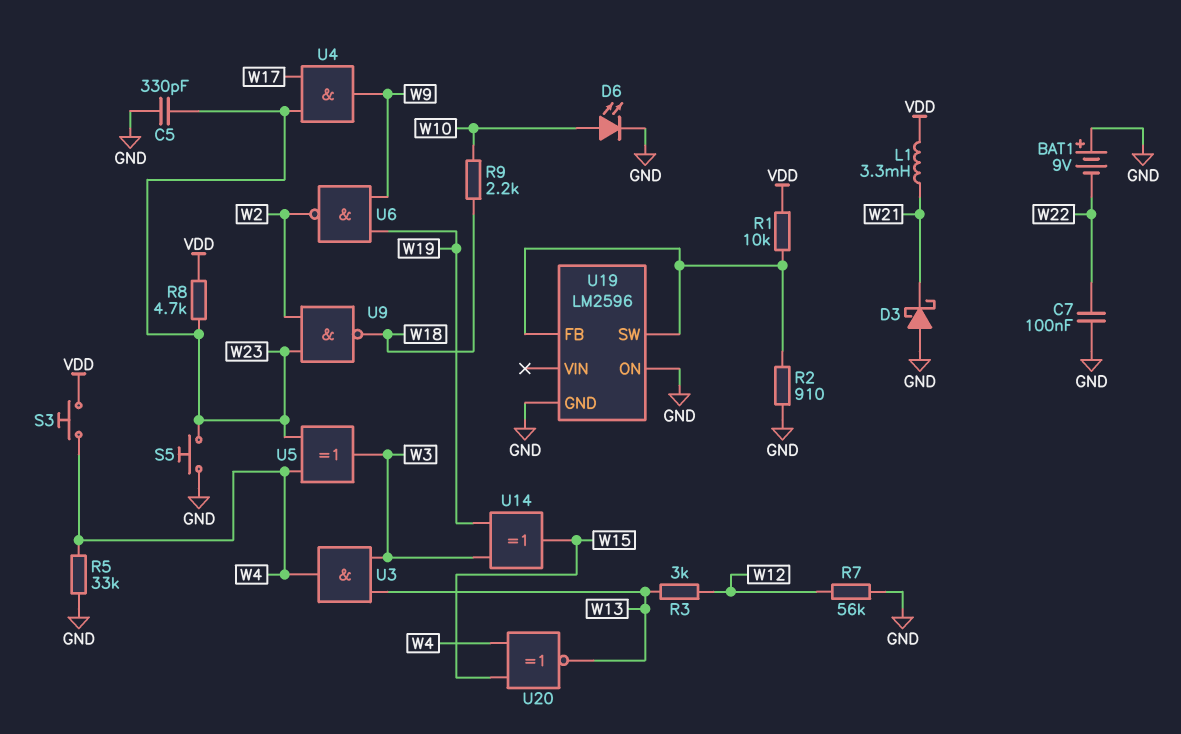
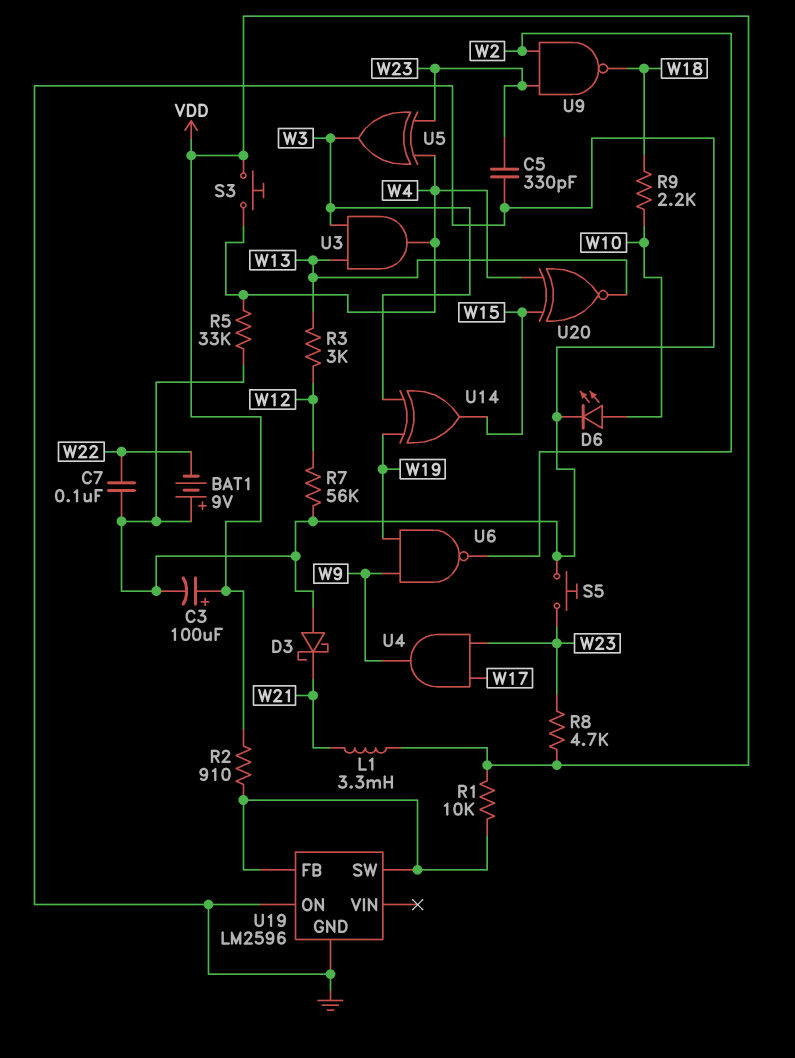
C3: none -> 100uF (plus VDD, minus GND)
R2: 910 (GND, U19/FB) -> 910 (U19/FB, VDD)

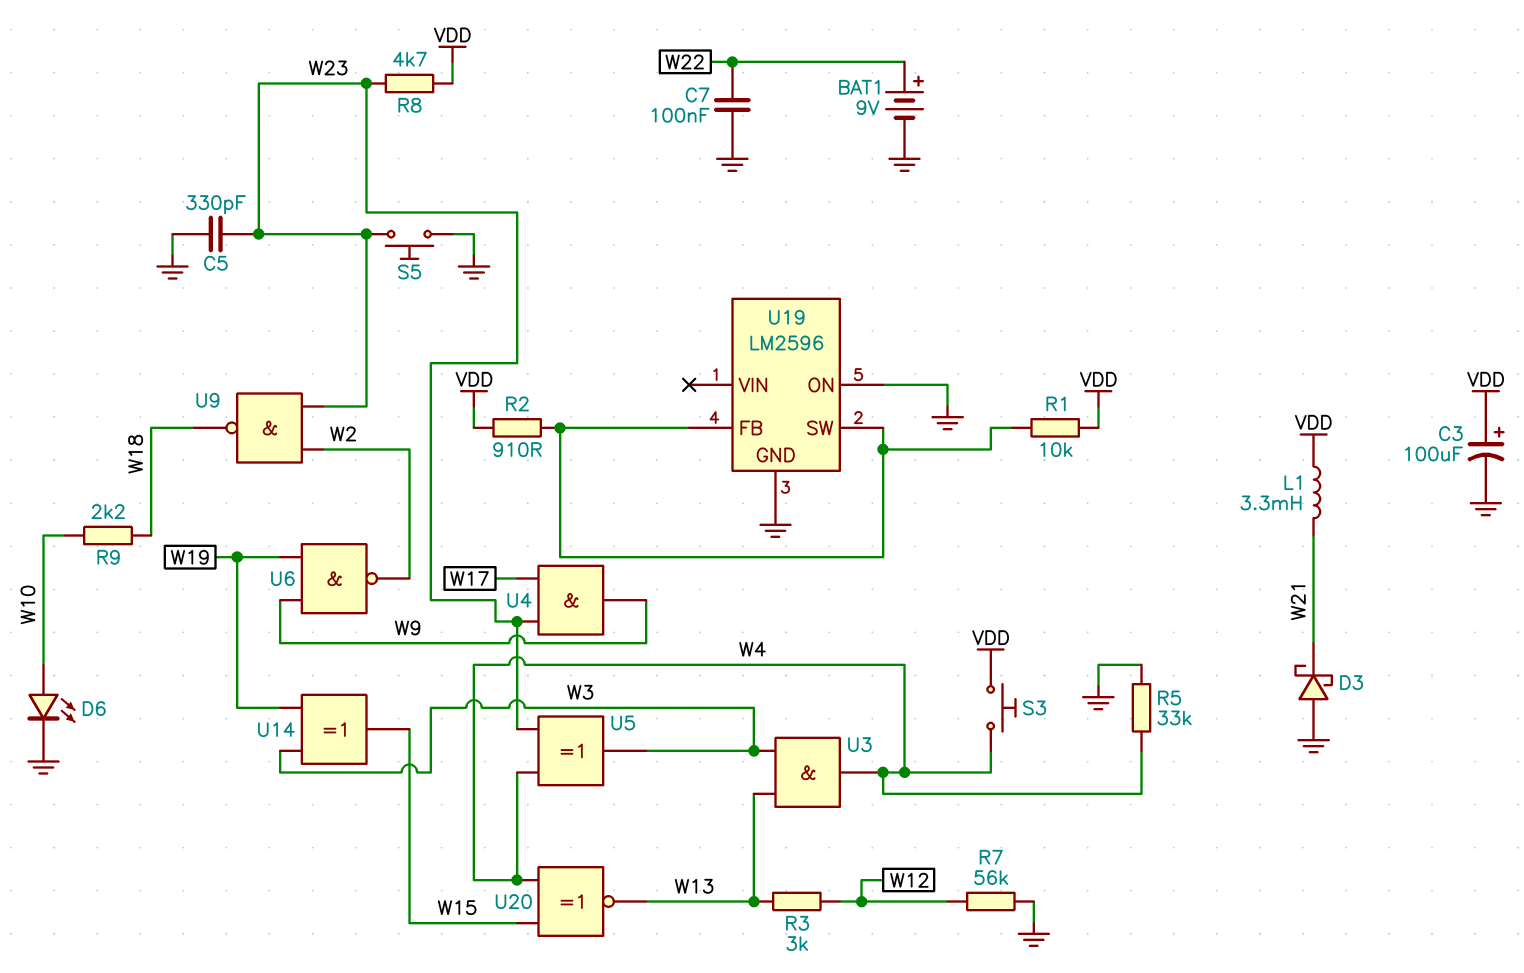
BAT1: 9V (plus GND, minus W22) -> 9V (plus W22, minus GND)

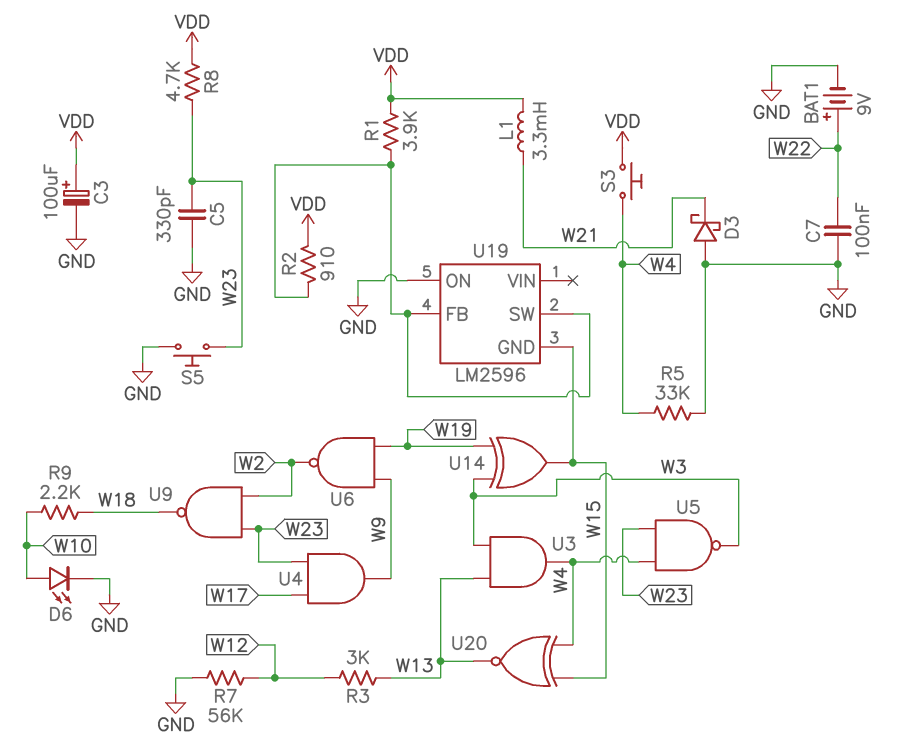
R1: 10k (U19/FB, VDD) -> 3.9k (U19/FB, VDD)
U5: XOR (in W4, in W23, out W3) -> NAND (in W4, in W23, out W3)
U19 pin GND: GND -> W15

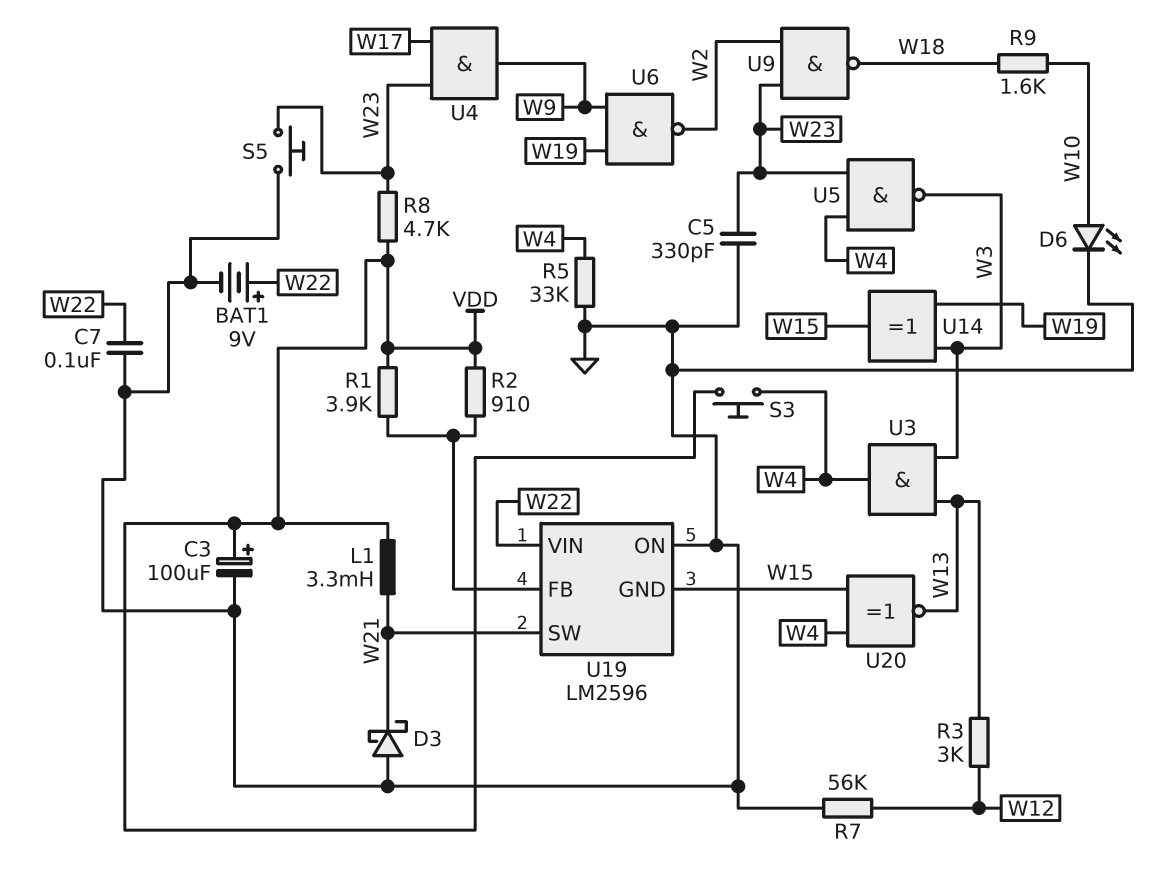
R9: 2.2k (W10, W18) -> 1.6k (W10, W18)
U19 pin SW: U19/FB -> W21
U19 pin VIN: none -> W22

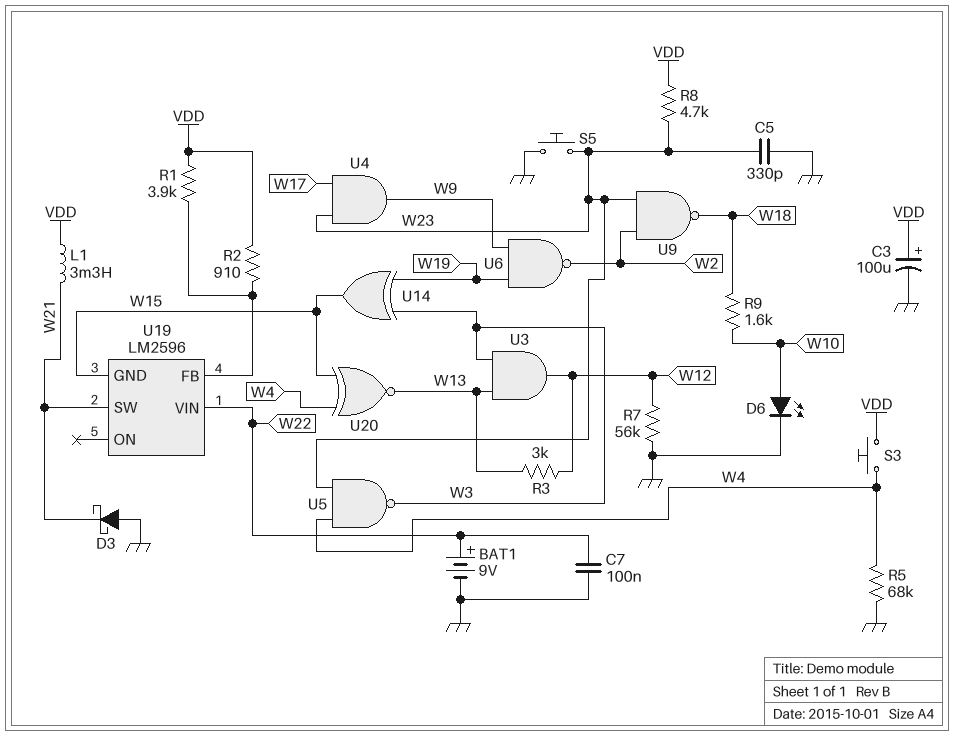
R5: 33k (GND, W4) -> 68k (GND, W4)
U3: AND (in W3, in W13, out W4) -> AND (in W3, in W13, out W12)
U19 pin ON: GND -> none

